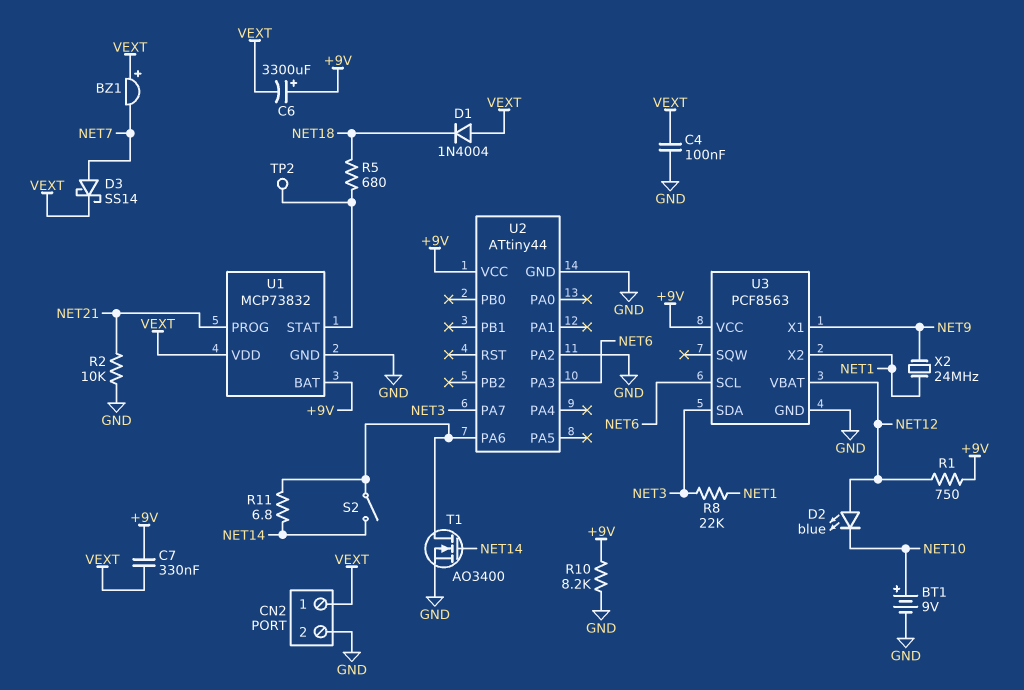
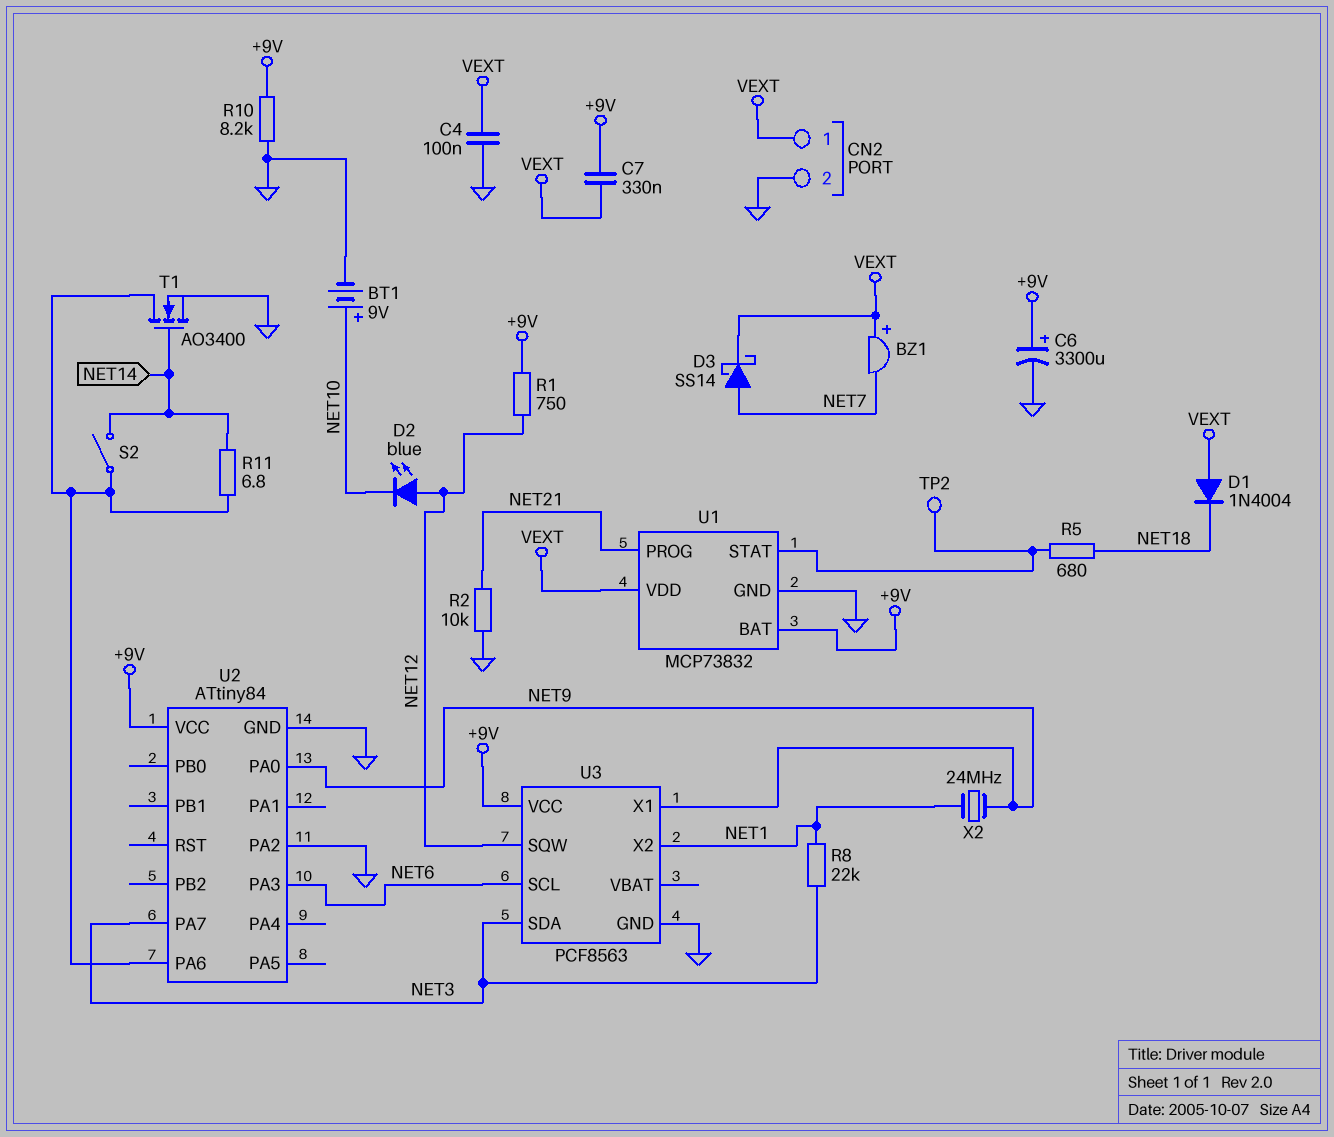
C6: 3300uF (plus +9V, minus VEXT) -> 3300uF (plus +9V, minus GND)
U2: ATtiny44 -> ATtiny84
U2 pin PA0: none -> NET9
U3 pin SQW: none -> NET12
U3 pin VBAT: NET12 -> none

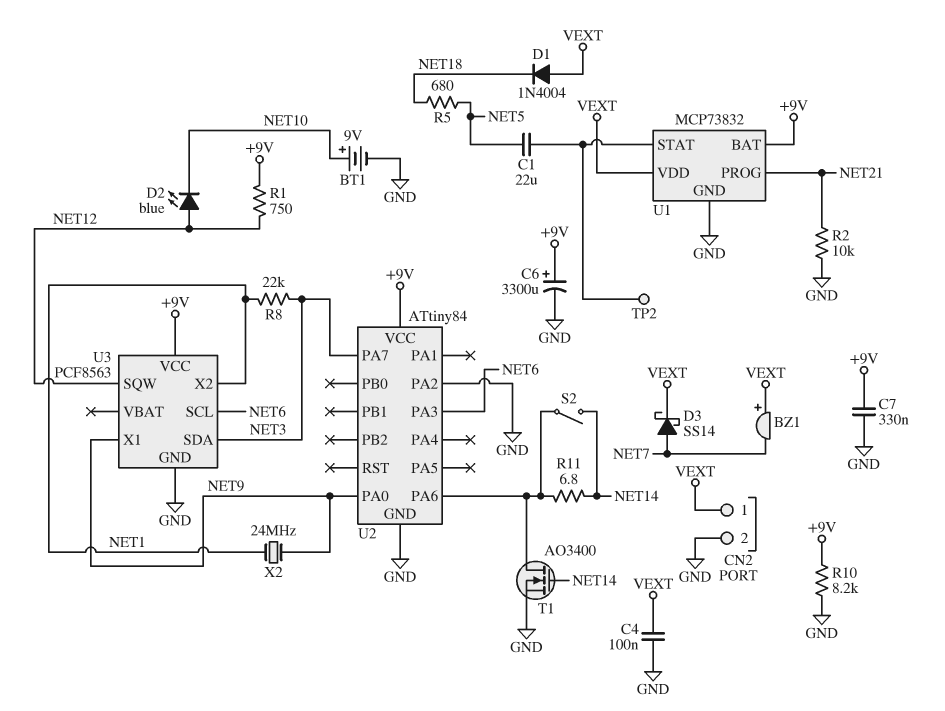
C1: none -> 22uF (NET5, U1/STAT)
C7: 330nF (+9V, VEXT) -> 330nF (+9V, GND)
R5: 680 (NET18, U1/STAT) -> 680 (NET5, NET18)

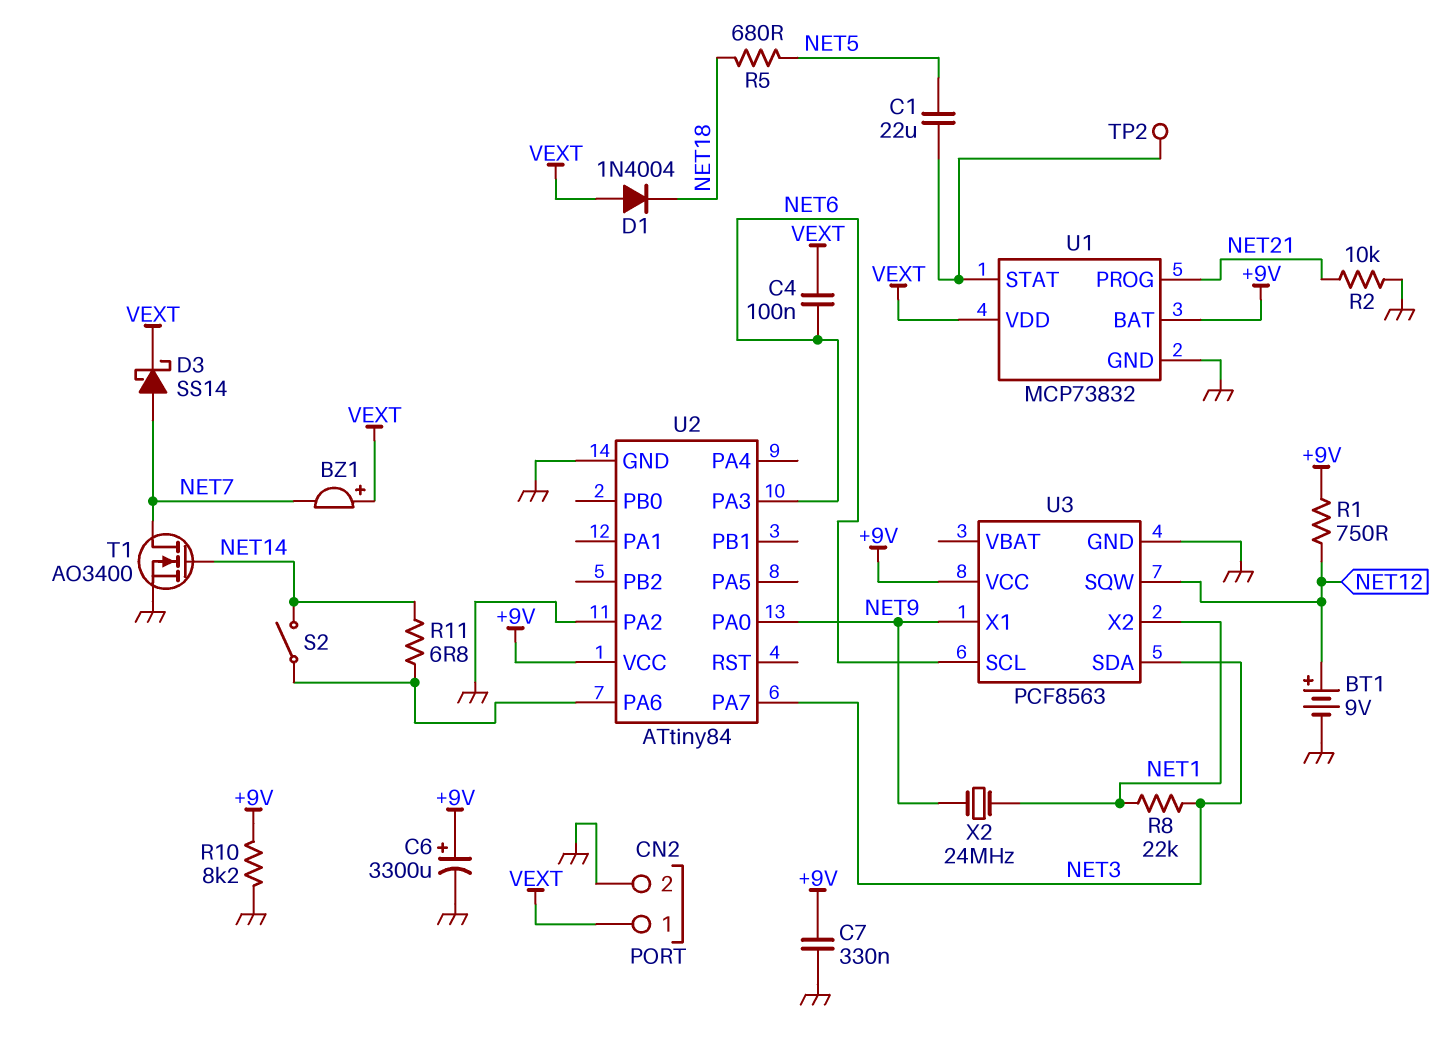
BT1: 9V (plus NET10, minus GND) -> 9V (plus NET12, minus GND)
C4: 100nF (GND, VEXT) -> 100nF (NET6, VEXT)
D2: LED blue (A NET12, K NET10) -> none
T1: NMOS AO3400 (G NET14, D U2/PA6, S GND) -> NMOS AO3400 (G NET14, D NET7, S GND)

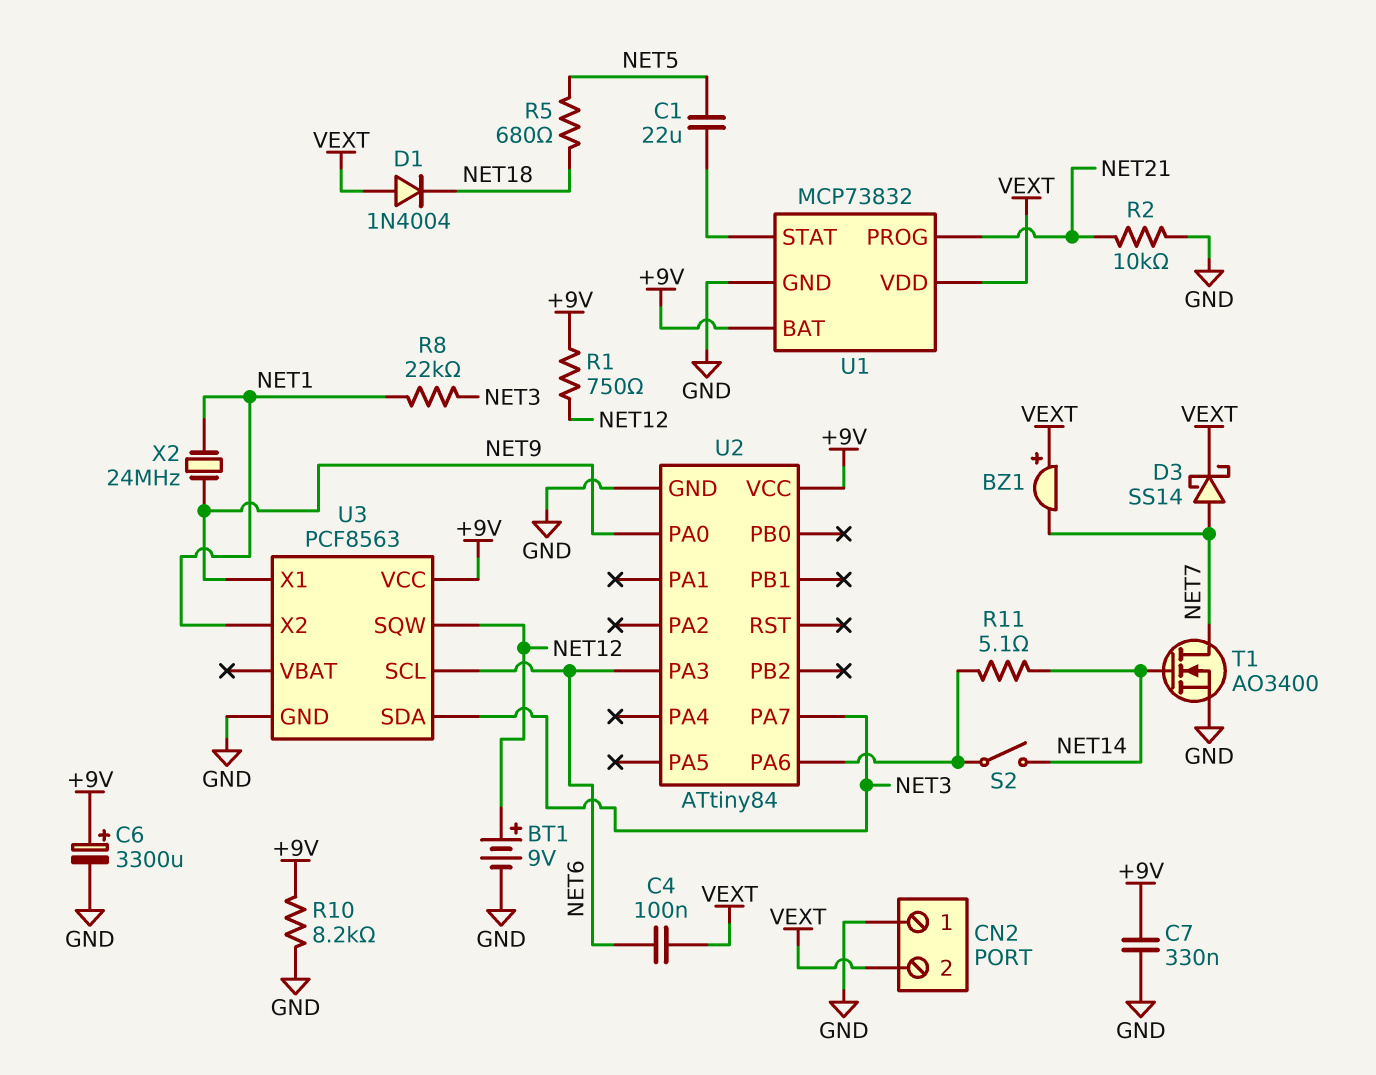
CN2 pin 1: VEXT -> GND
CN2 pin 2: GND -> VEXT
R11: 6.8 (NET14, U2/PA6) -> 5.1 (NET14, U2/PA6)
TP2: test point (U1/STAT) -> none
U2 pin PA2: GND -> none

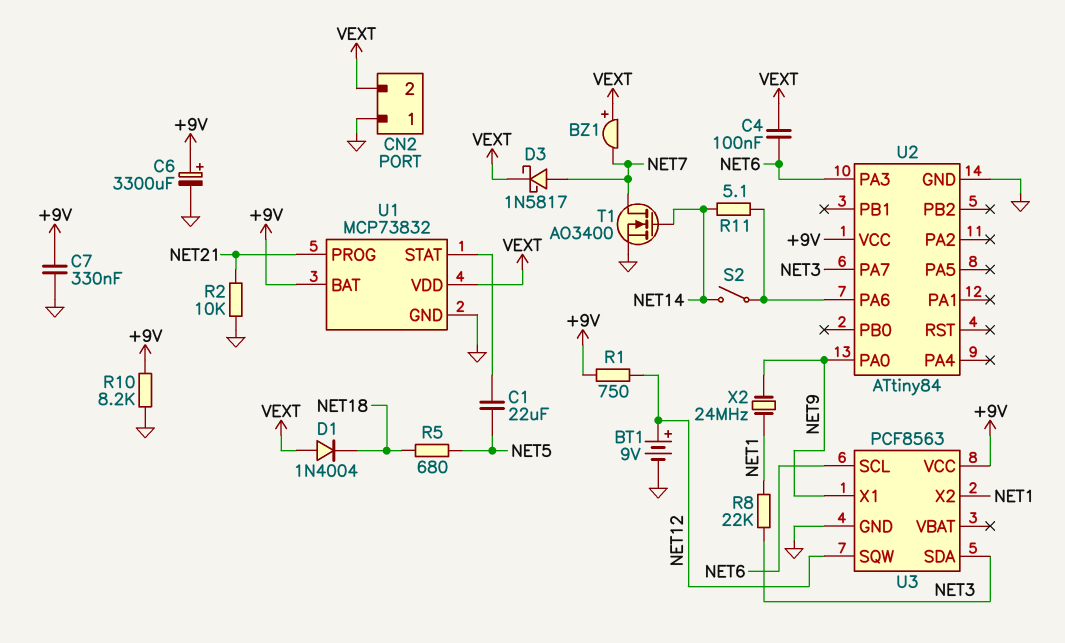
D3: schottky SS14 (A NET7, K VEXT) -> schottky 1N5817 (A NET7, K VEXT)

